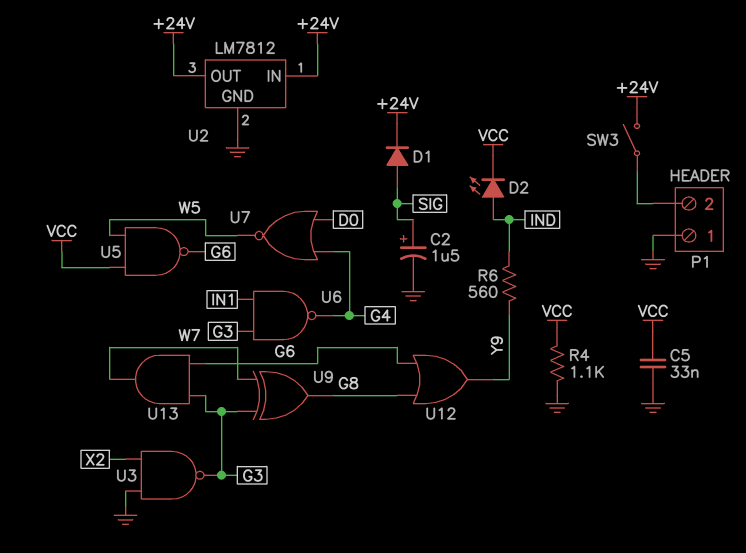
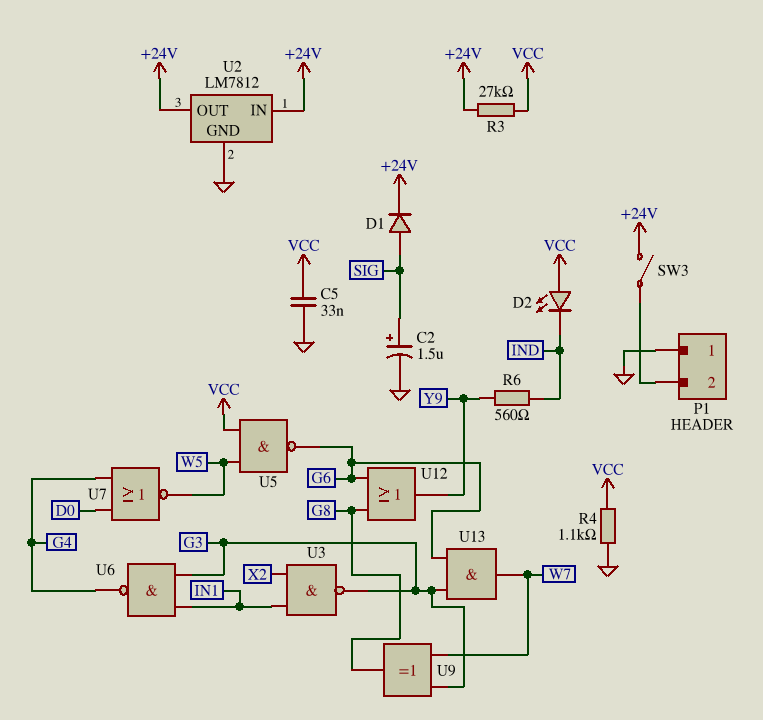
D2: LED (A IND, K VCC) -> LED (A VCC, K IND)
R3: none -> 27k (+24V, VCC)
U3: NAND (in GND, in X2, out G3) -> NAND (in IN1, in X2, out G3)

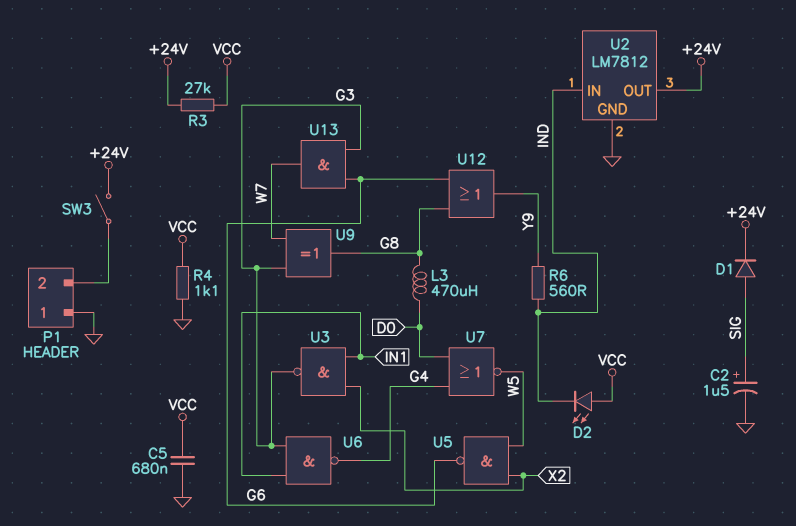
C5: 33nF (GND, VCC) -> 680nF (GND, VCC)
L3: none -> 470uH (D0, G8)
U2 pin IN: +24V -> IND
U5: NAND (in VCC, in W5, out G6) -> NAND (in W5, in X2, out G6)

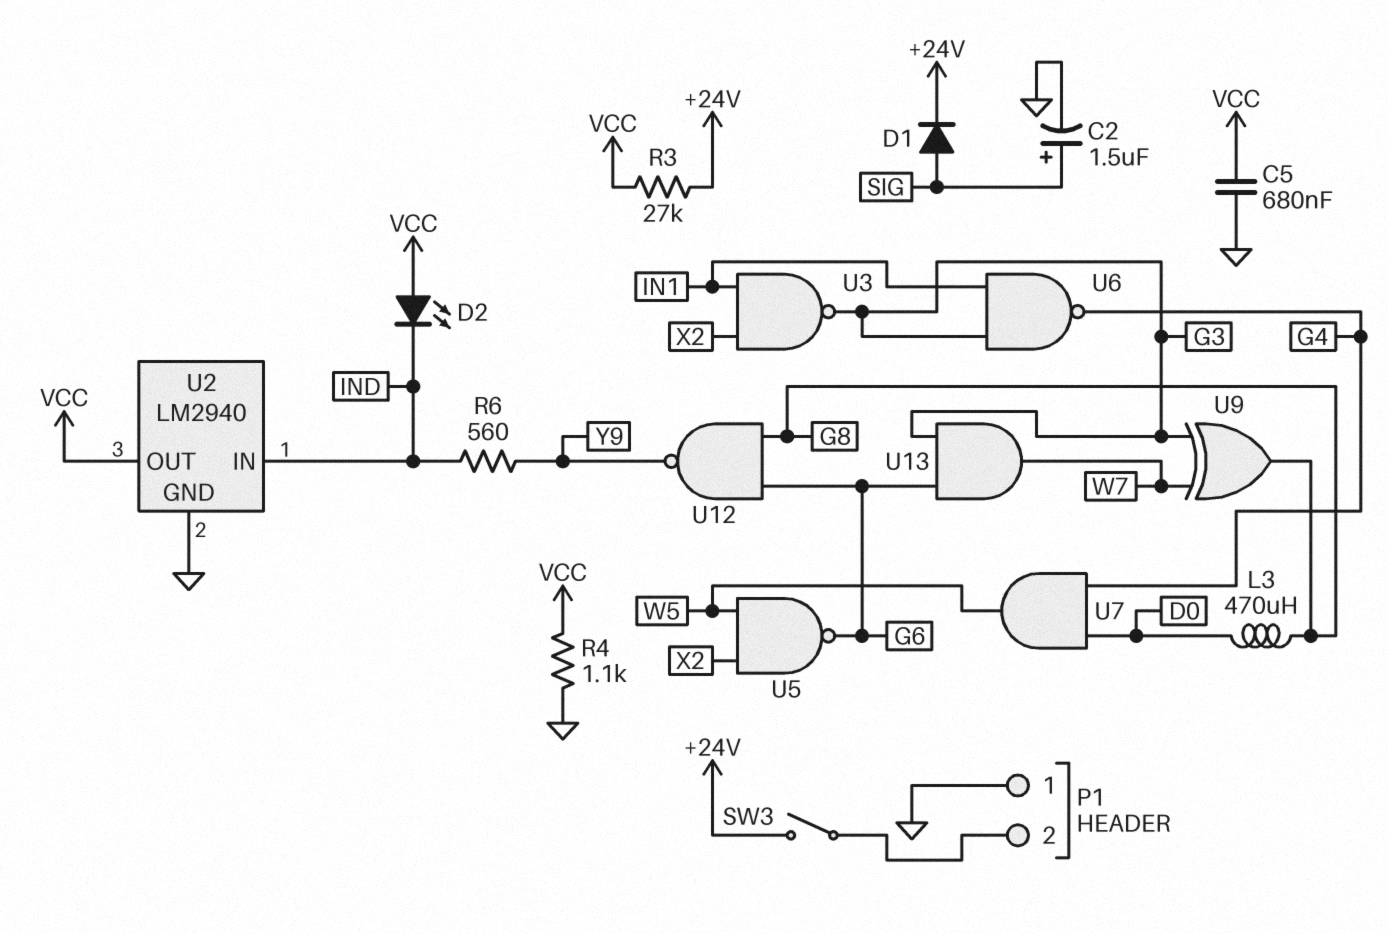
U2: LM7812 -> LM2940
U2 pin OUT: +24V -> VCC
U7: NOR (in D0, in G4, out W5) -> AND (in D0, in G4, out W5)
U12: OR (in G6, in G8, out Y9) -> NAND (in G6, in G8, out Y9)

